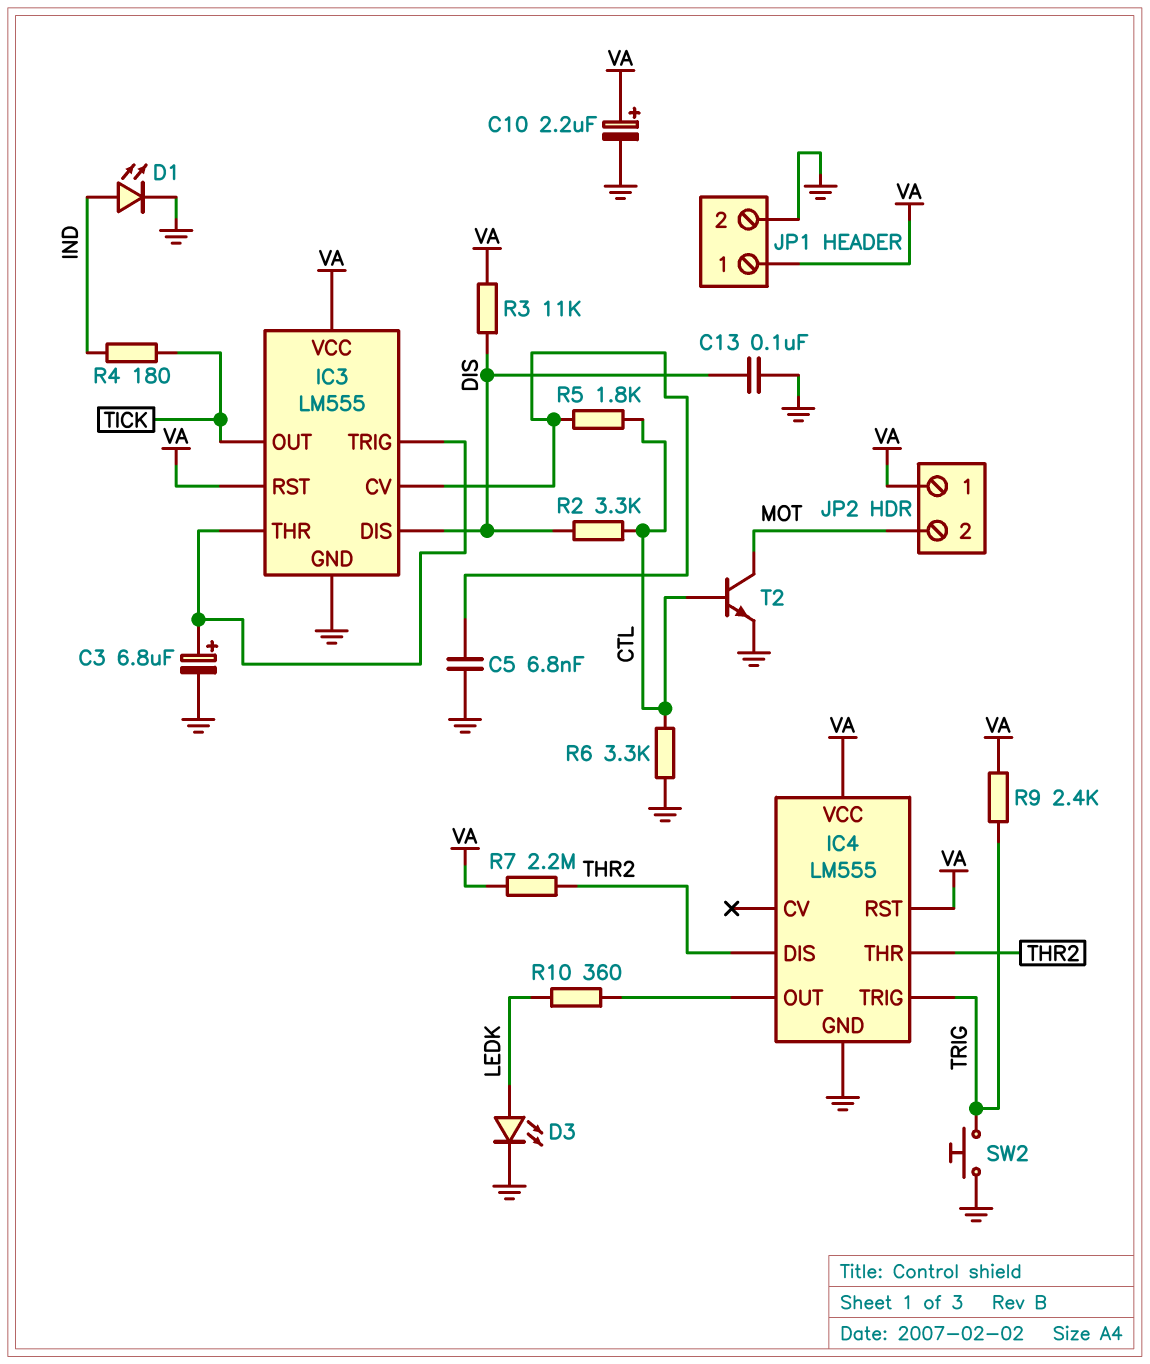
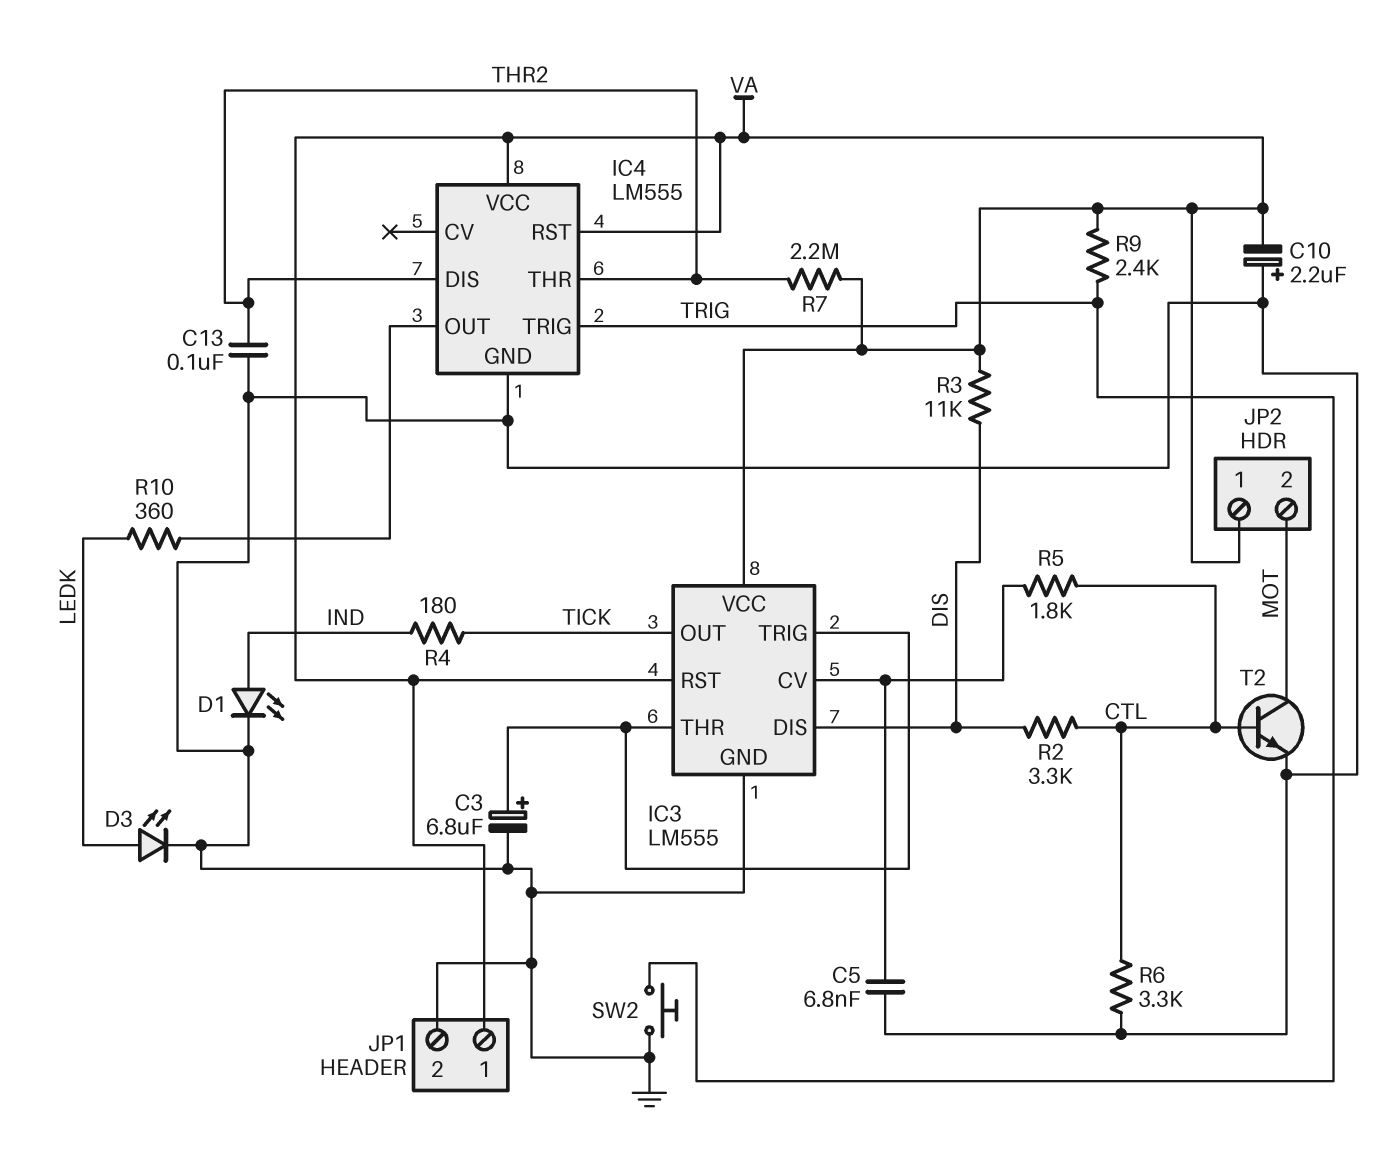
C10: 2.2uF (plus VA, minus GND) -> 2.2uF (plus GND, minus VA)
C13: 100nF (DIS, GND) -> 100nF (GND, THR2)

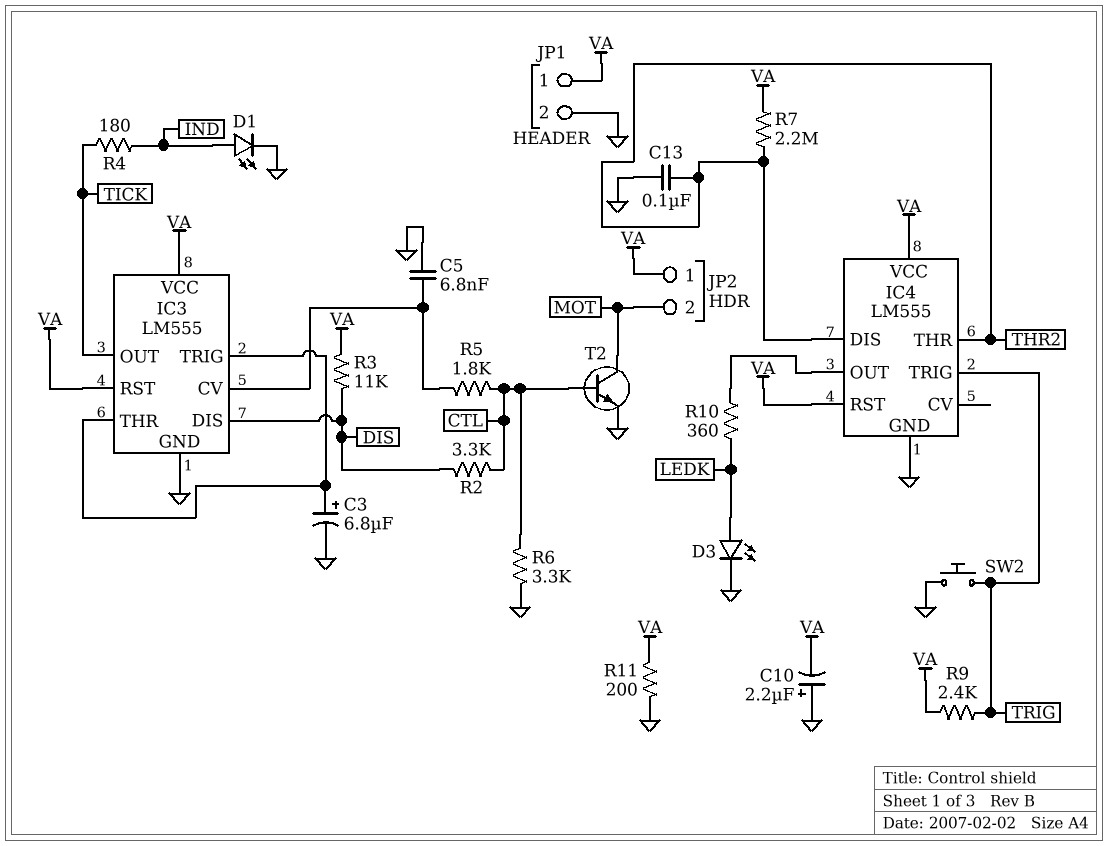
R11: none -> 200 (GND, VA)

